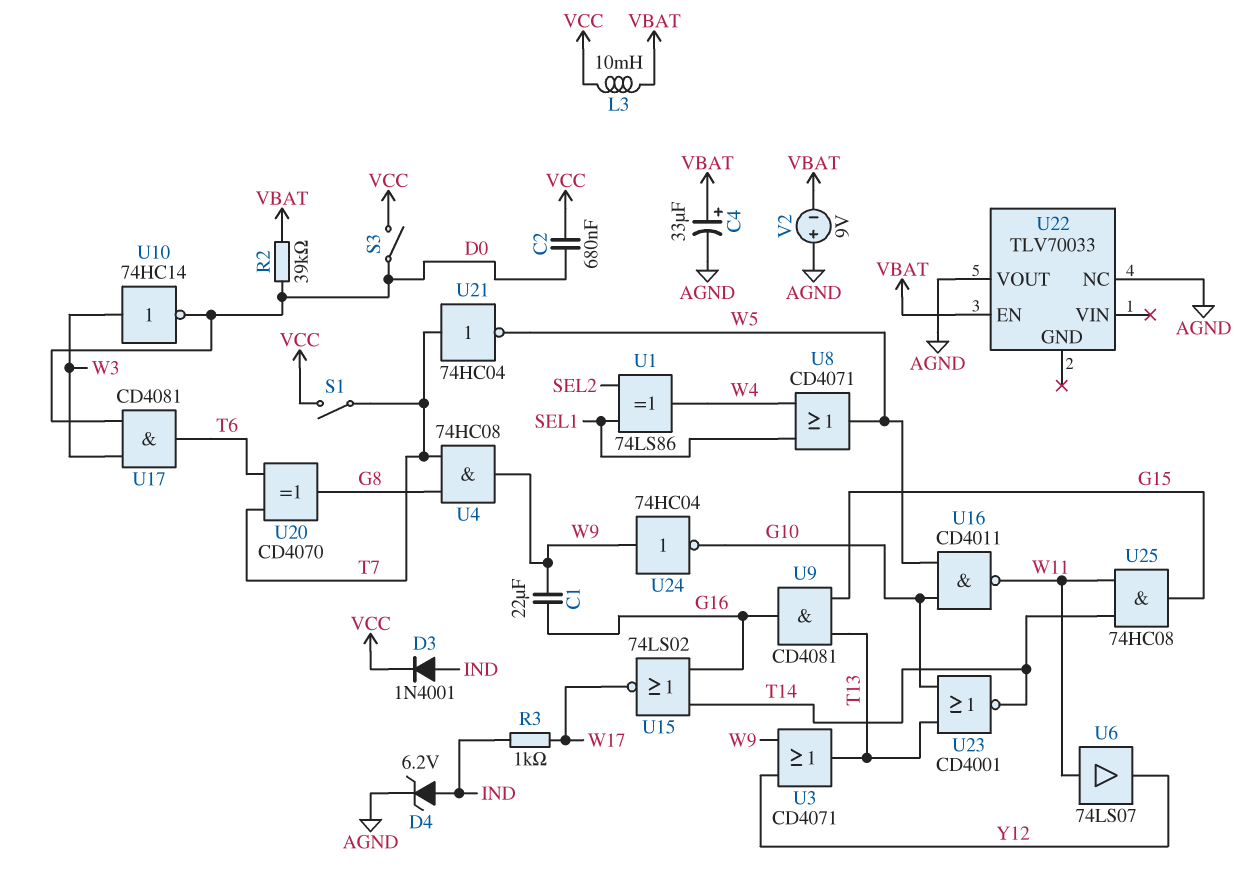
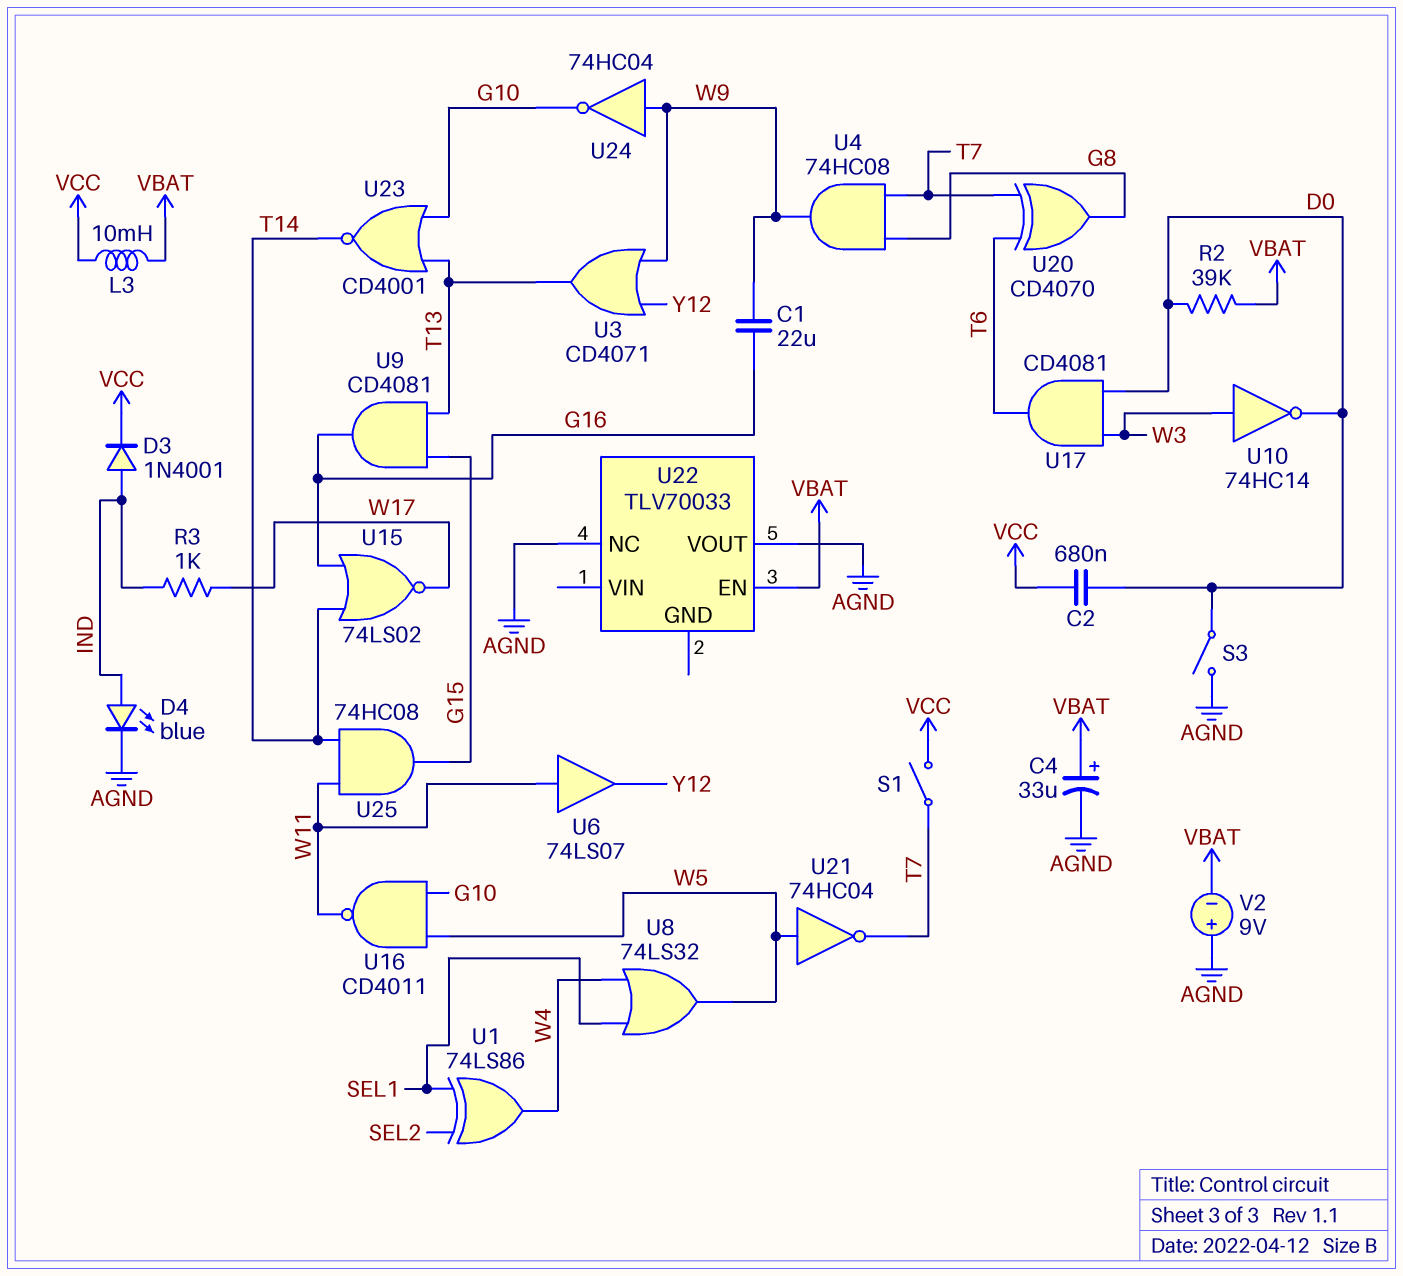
D4: zener 6.2V (A IND, K AGND) -> LED blue (A IND, K AGND)
S3: switch (D0, VCC) -> switch (AGND, D0)
U8: OR CD4071 (in SEL1, in W4, out W5) -> OR 74LS32 (in SEL1, in W4, out W5)
U21: NOT 74HC04 (in T7, out W5) -> NOT 74HC04 (in W5, out T7)

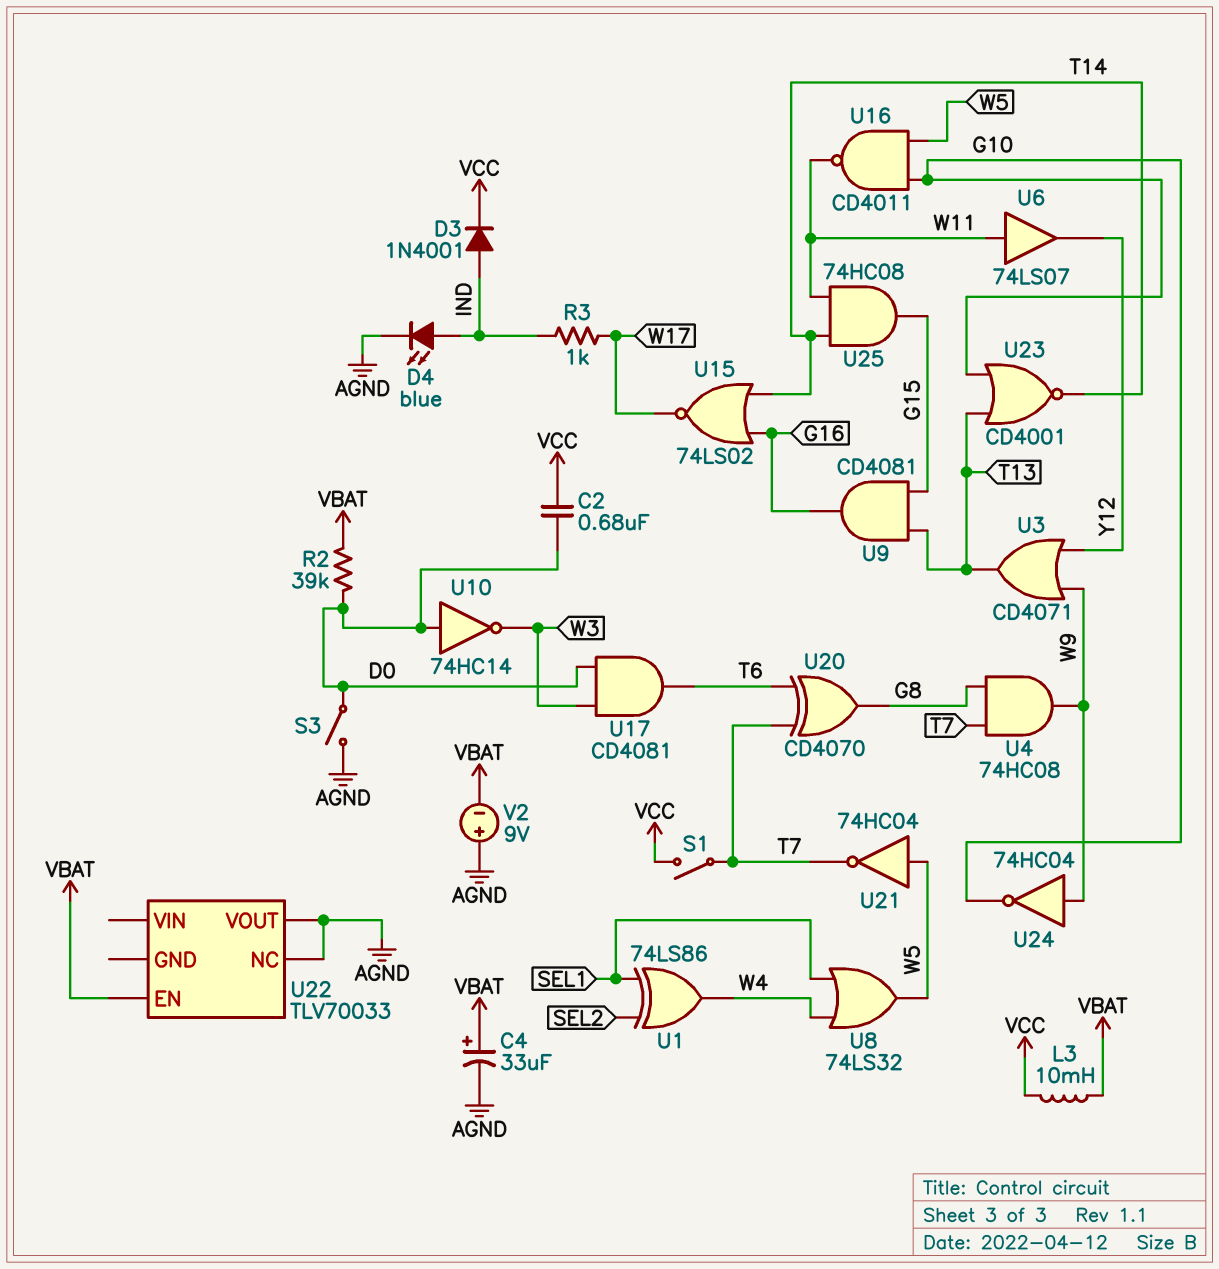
C1: 22uF (G16, W9) -> none
U10: NOT 74HC14 (in W3, out D0) -> NOT 74HC14 (in D0, out W3)

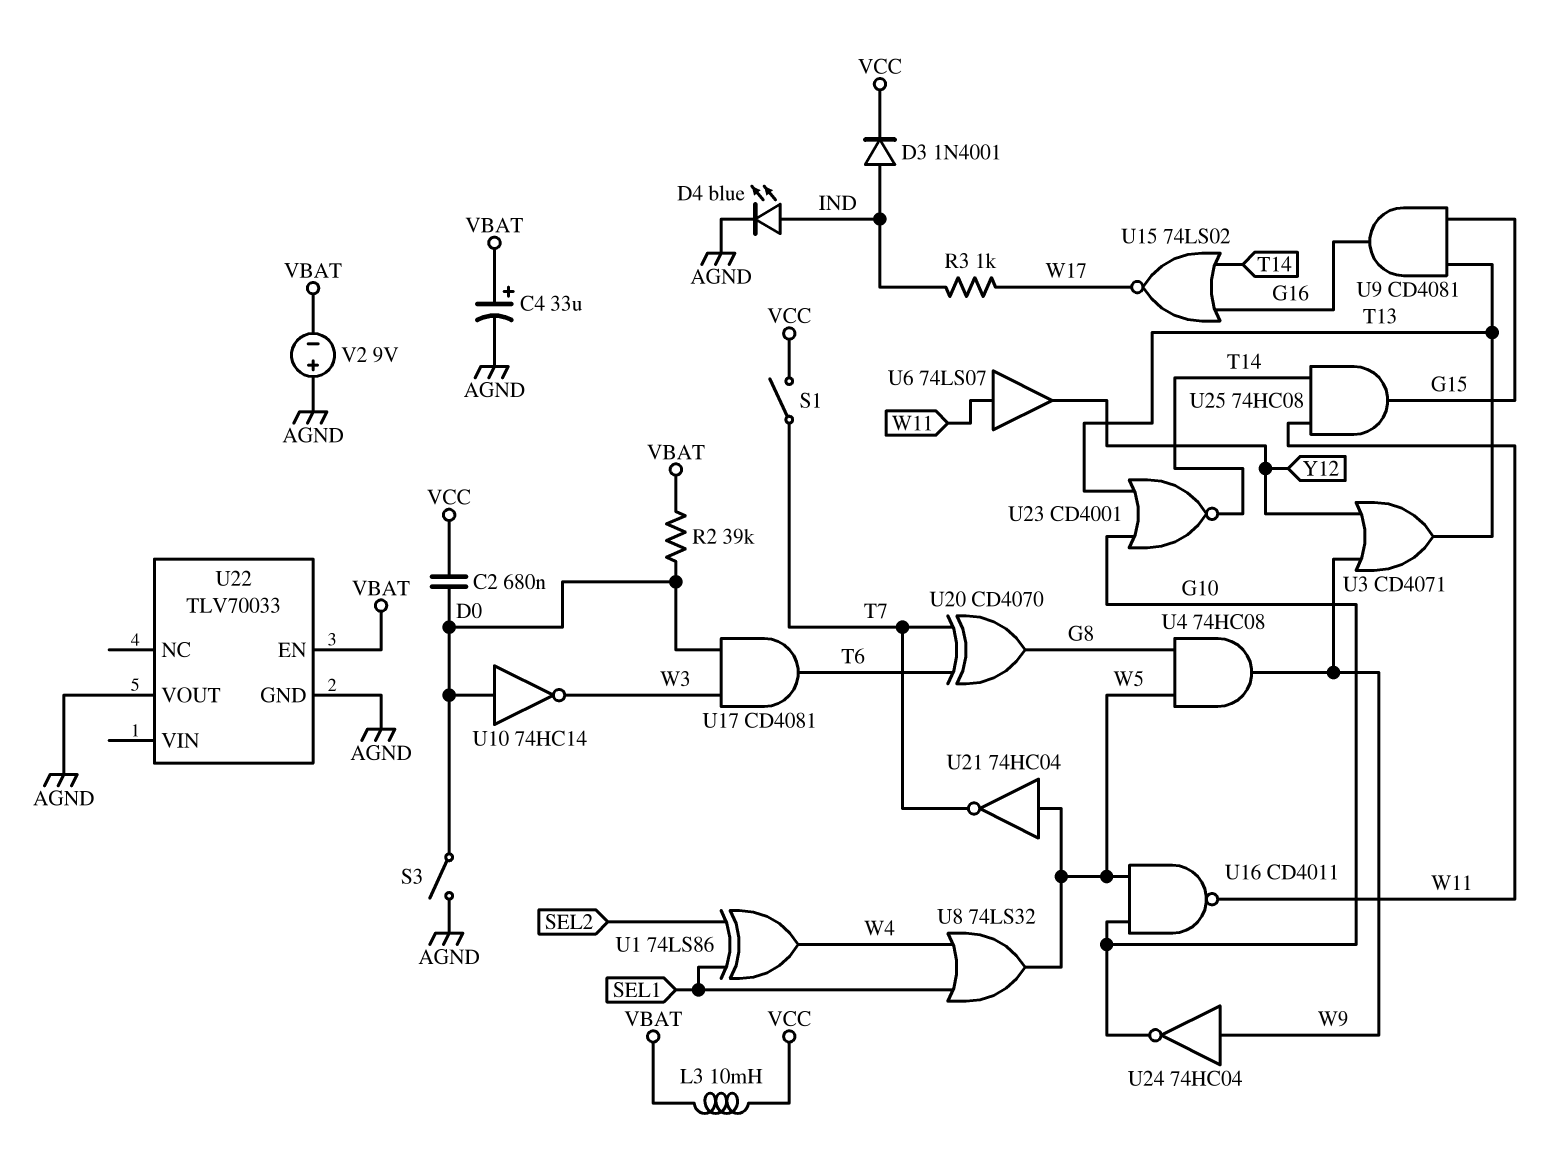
U4: AND 74HC08 (in G8, in T7, out W9) -> AND 74HC08 (in G8, in W5, out W9)
U22 pin GND: none -> AGND
U22 pin NC: AGND -> none

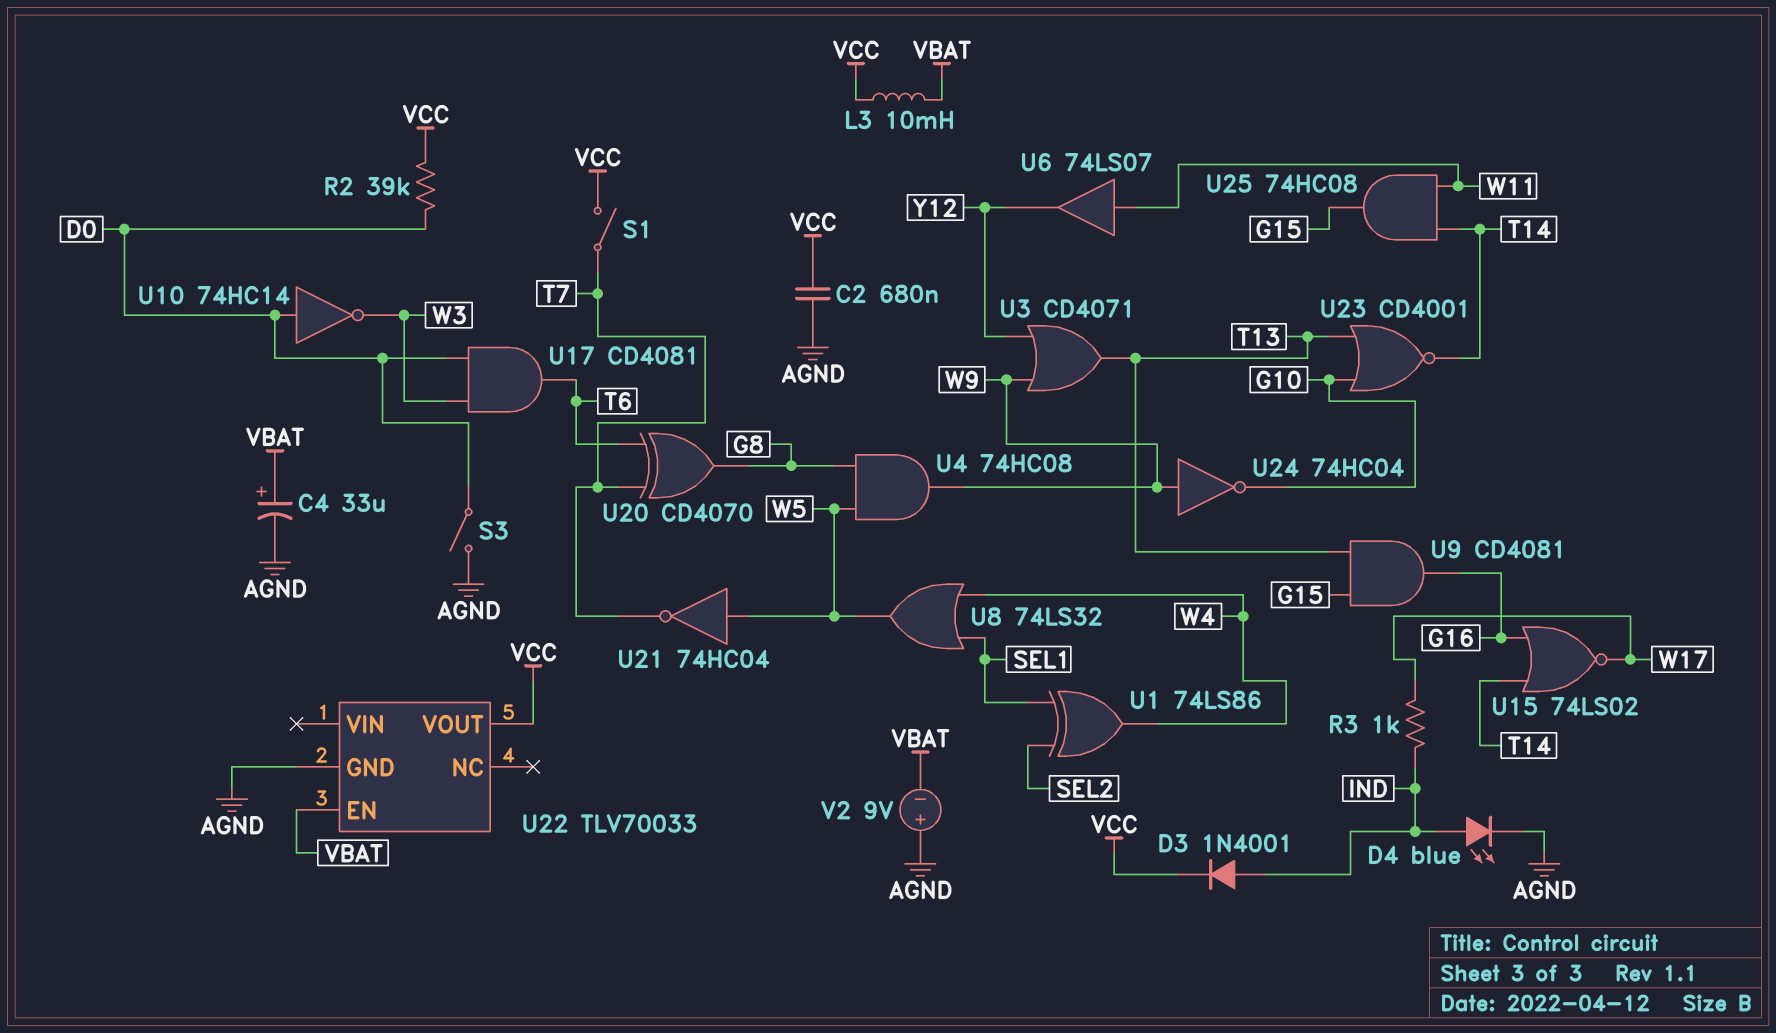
C2: 680nF (D0, VCC) -> 680nF (AGND, VCC)
R2: 39k (D0, VBAT) -> 39k (D0, VCC)
U16: NAND CD4011 (in G10, in W5, out W11) -> none
U22 pin VOUT: AGND -> VCC

